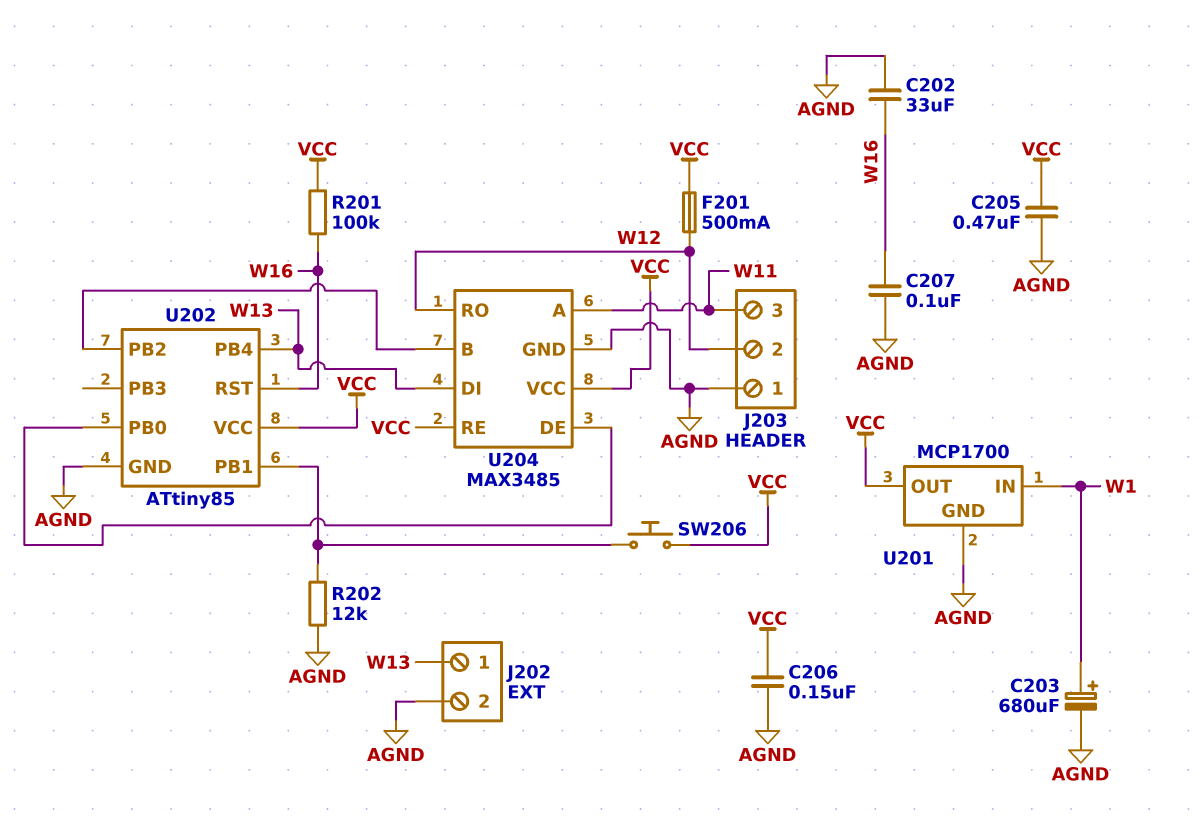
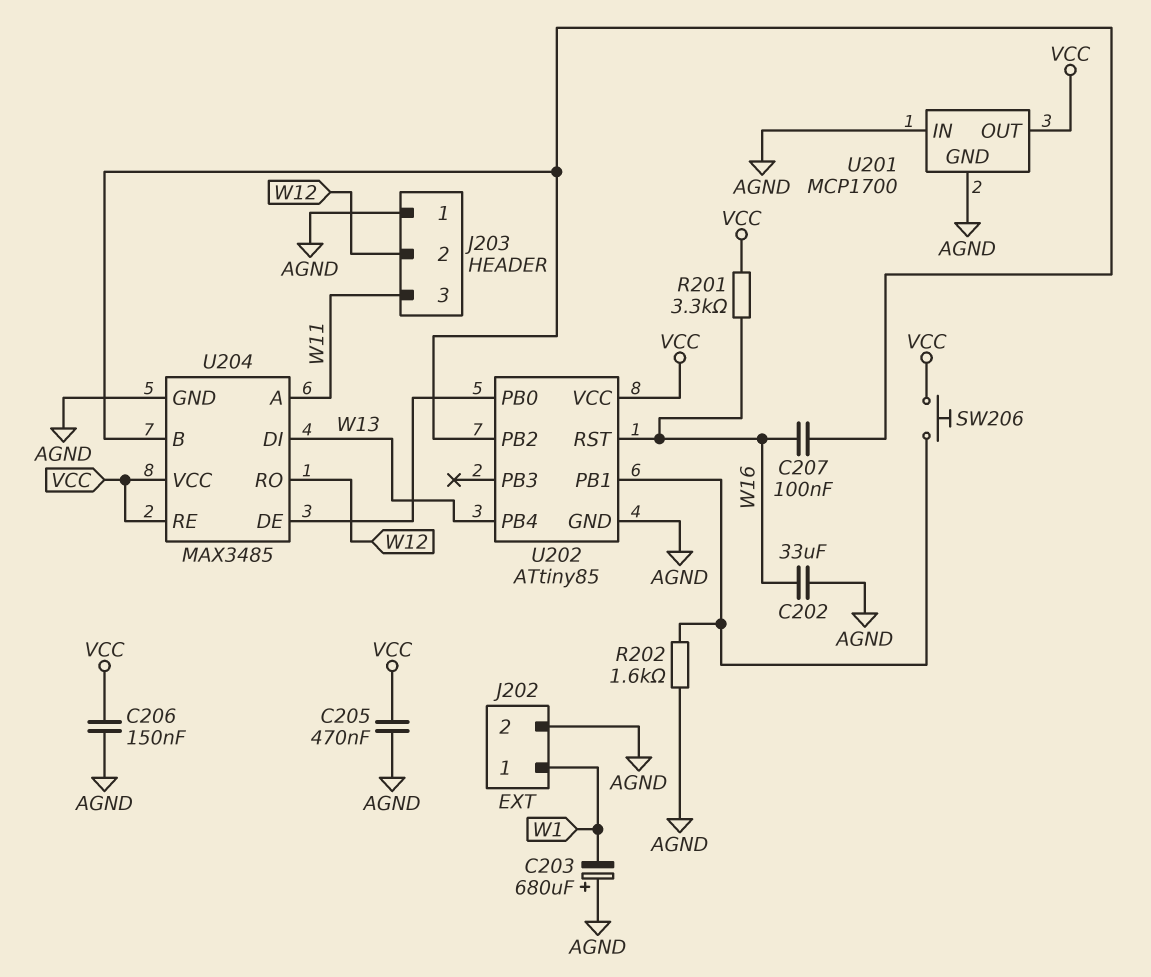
C203: 680uF (plus W1, minus AGND) -> 680uF (plus AGND, minus W1)
C207: 100nF (AGND, W16) -> 100nF (U202/PB2, W16)
F201: 500mA (VCC, W12) -> none
J202 pin 1: W13 -> W1
R201: 100k (VCC, W16) -> 3.3k (VCC, W16)
R202: 12k (AGND, U202/PB1) -> 1.6k (AGND, U202/PB1)
U201 pin IN: W1 -> AGND

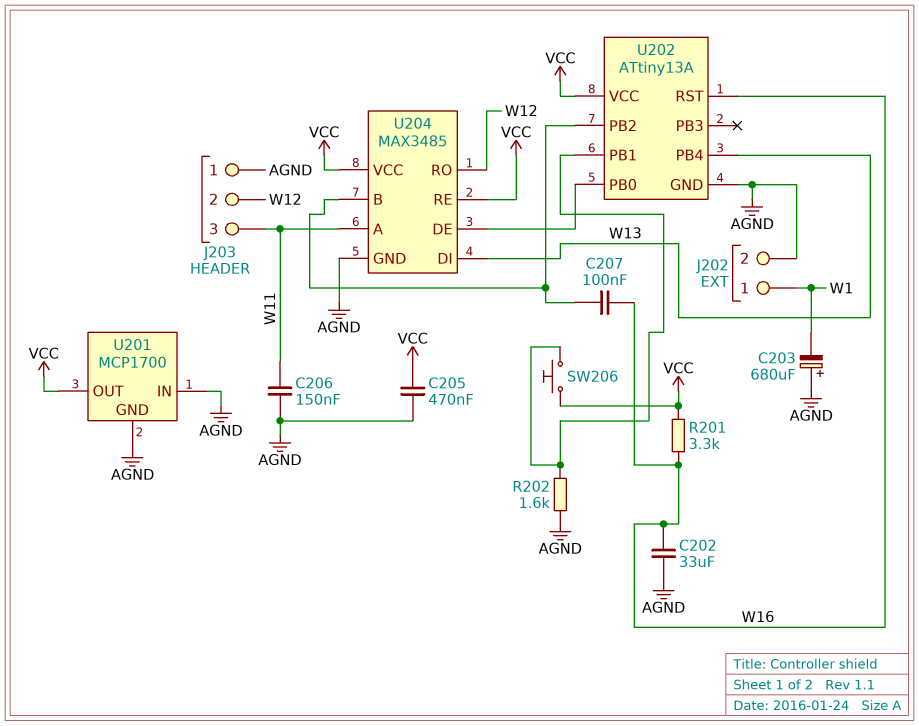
C206: 150nF (AGND, VCC) -> 150nF (AGND, W11)
U202: ATtiny85 -> ATtiny13A

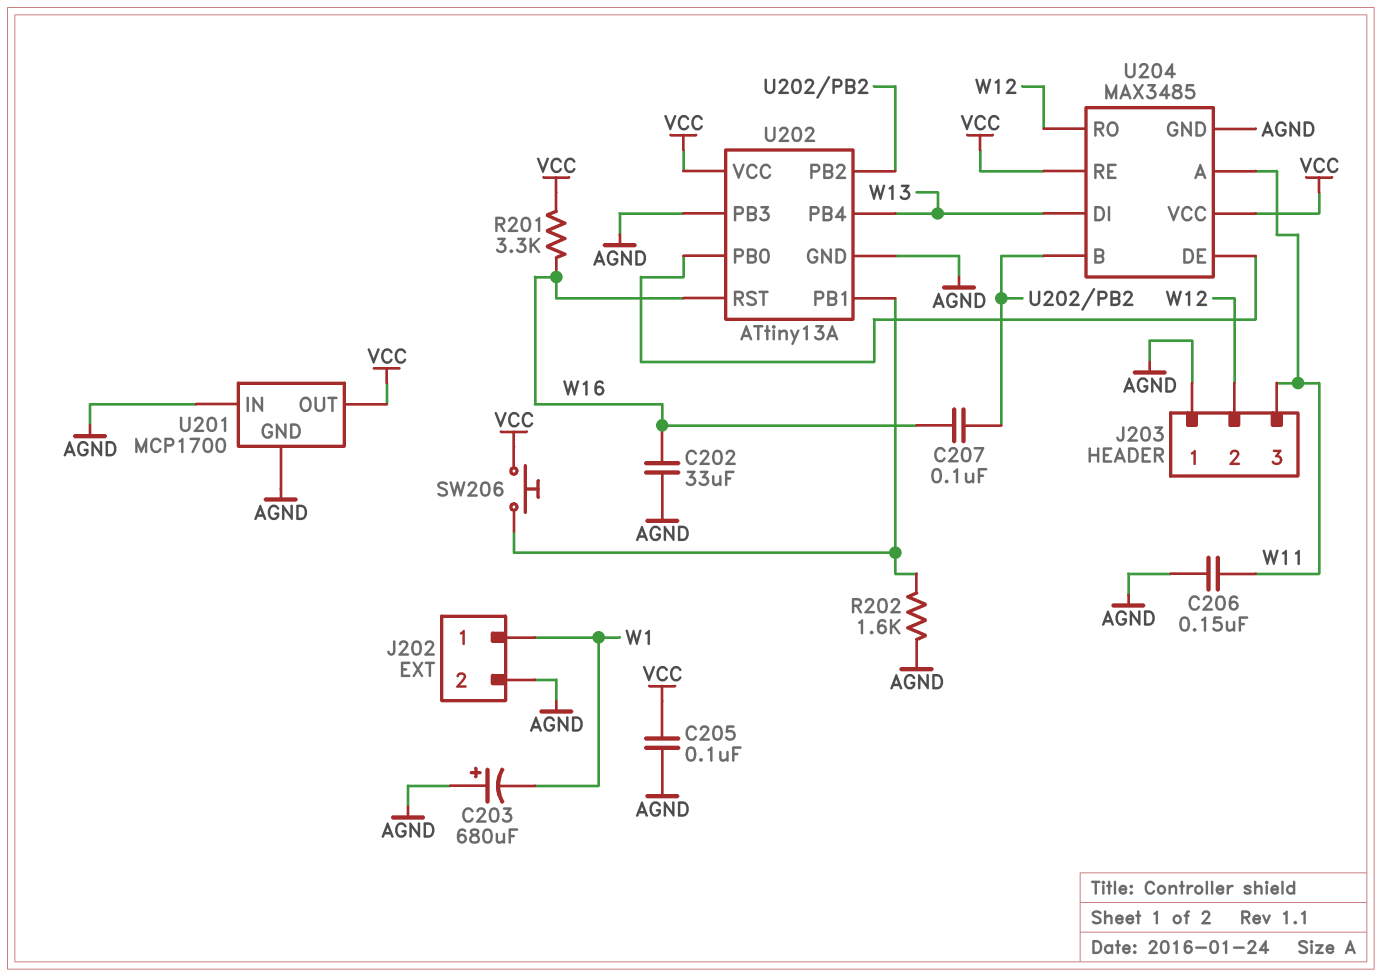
C205: 470nF (AGND, VCC) -> 100nF (AGND, VCC)
U202 pin PB3: none -> AGND

